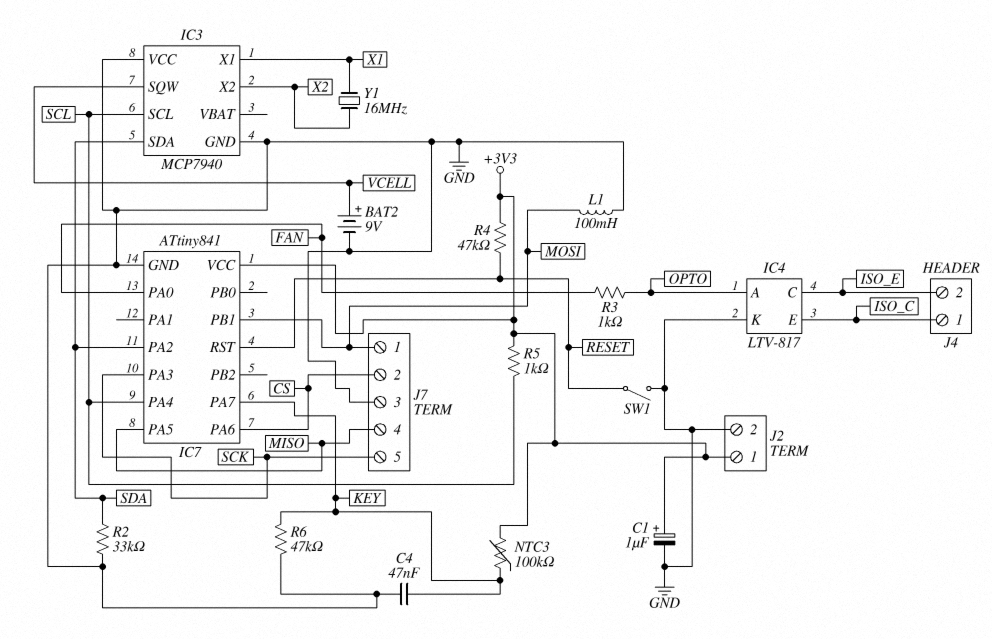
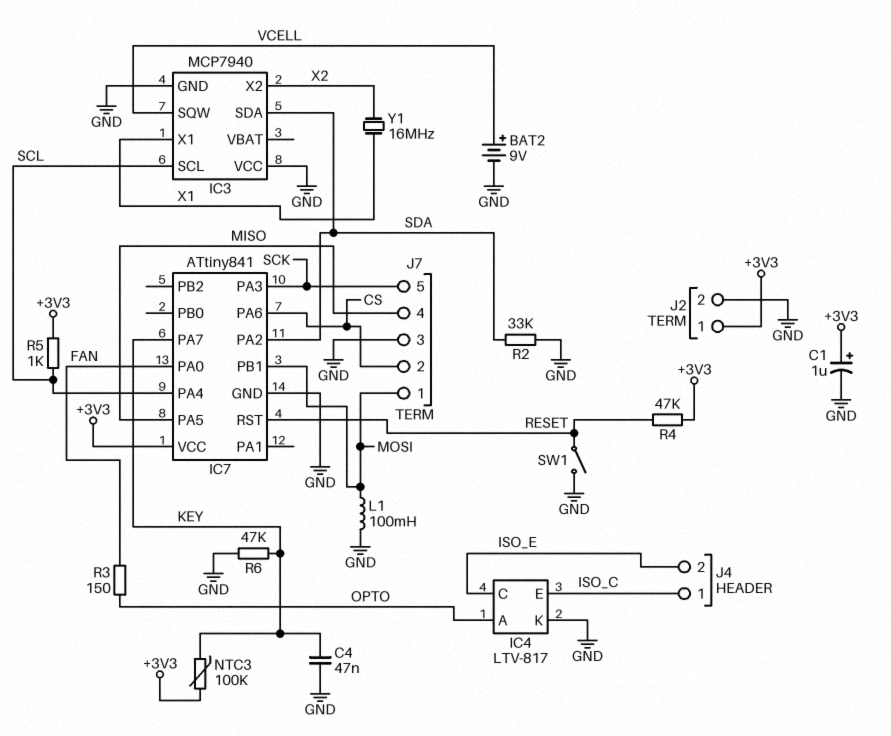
R3: 1k (FAN, OPTO) -> 150 (FAN, OPTO)

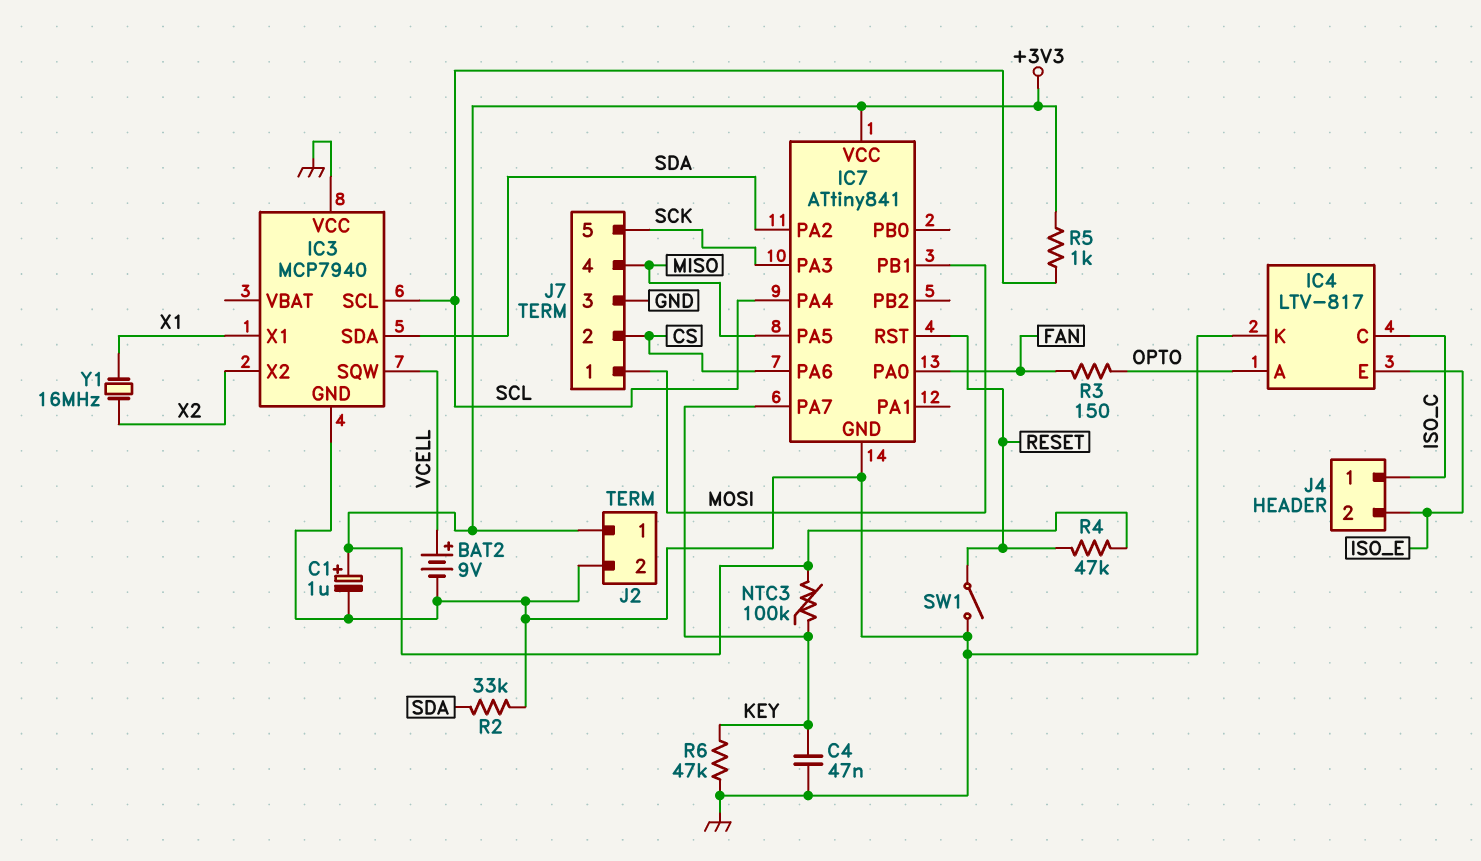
IC4 pin C: ISO_E -> ISO_C
IC4 pin E: ISO_C -> ISO_E
L1: 100mH (GND, MOSI) -> none

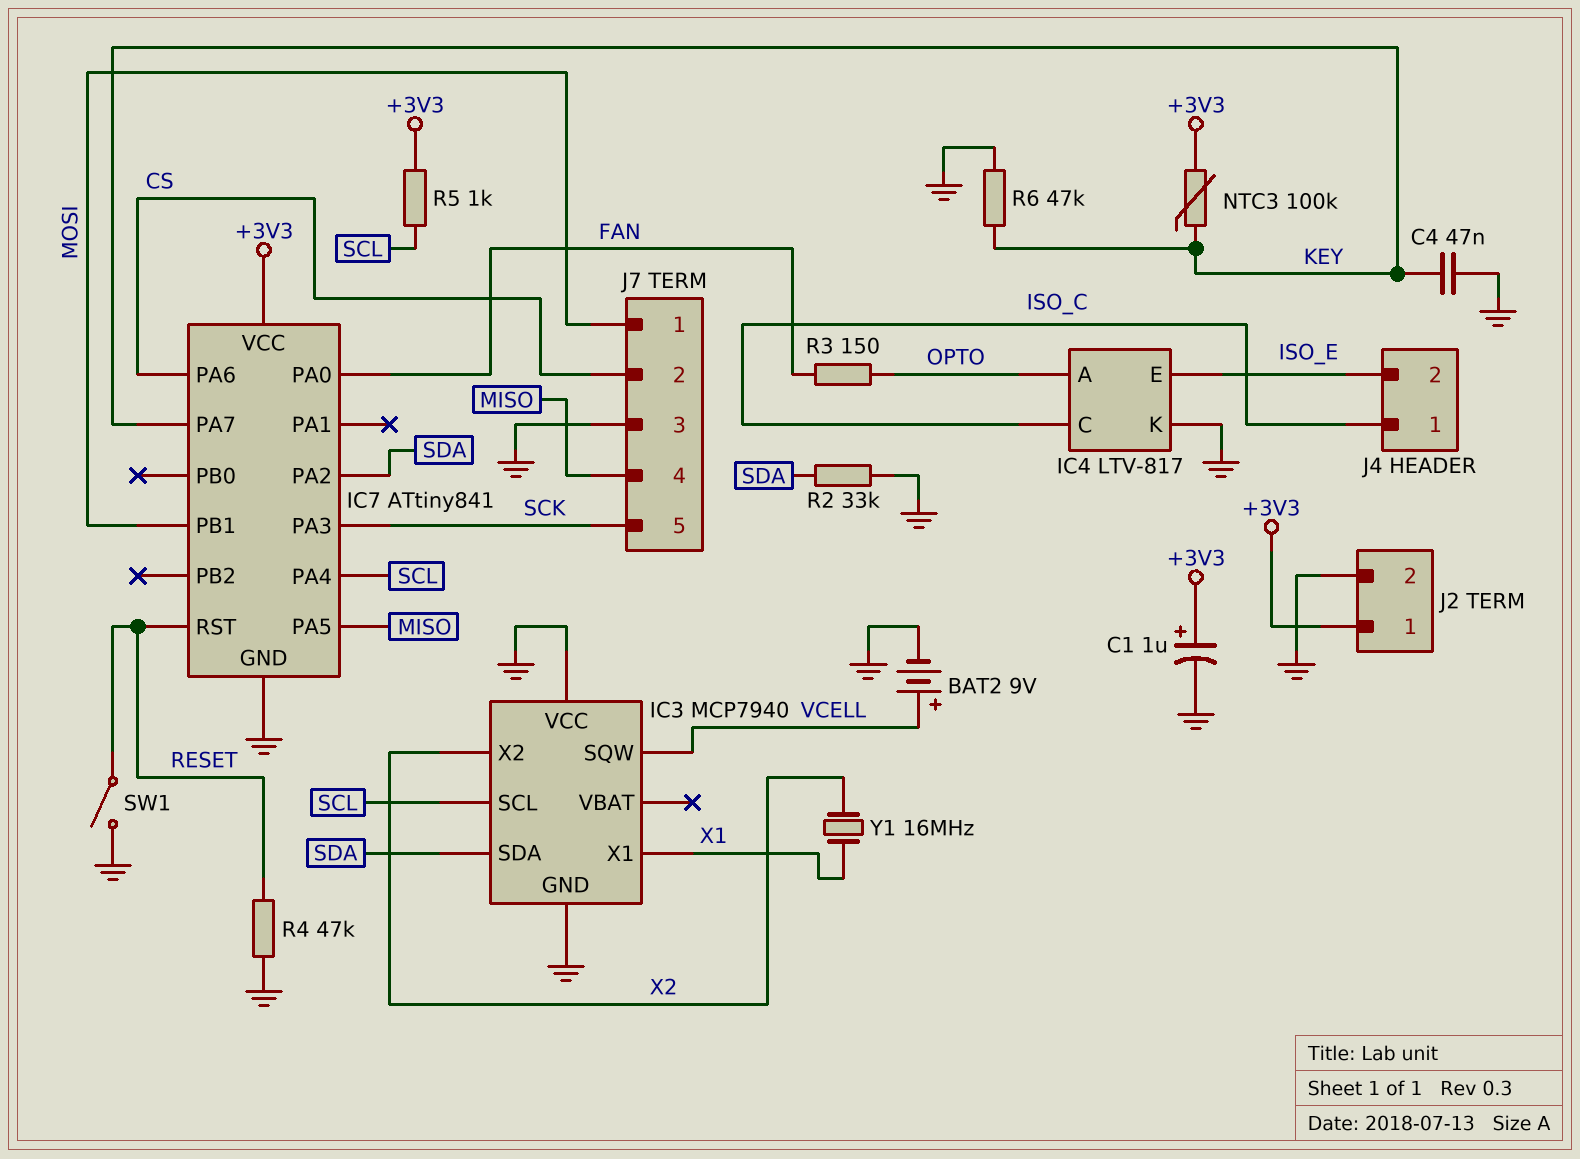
R4: 47k (+3V3, RESET) -> 47k (GND, RESET)

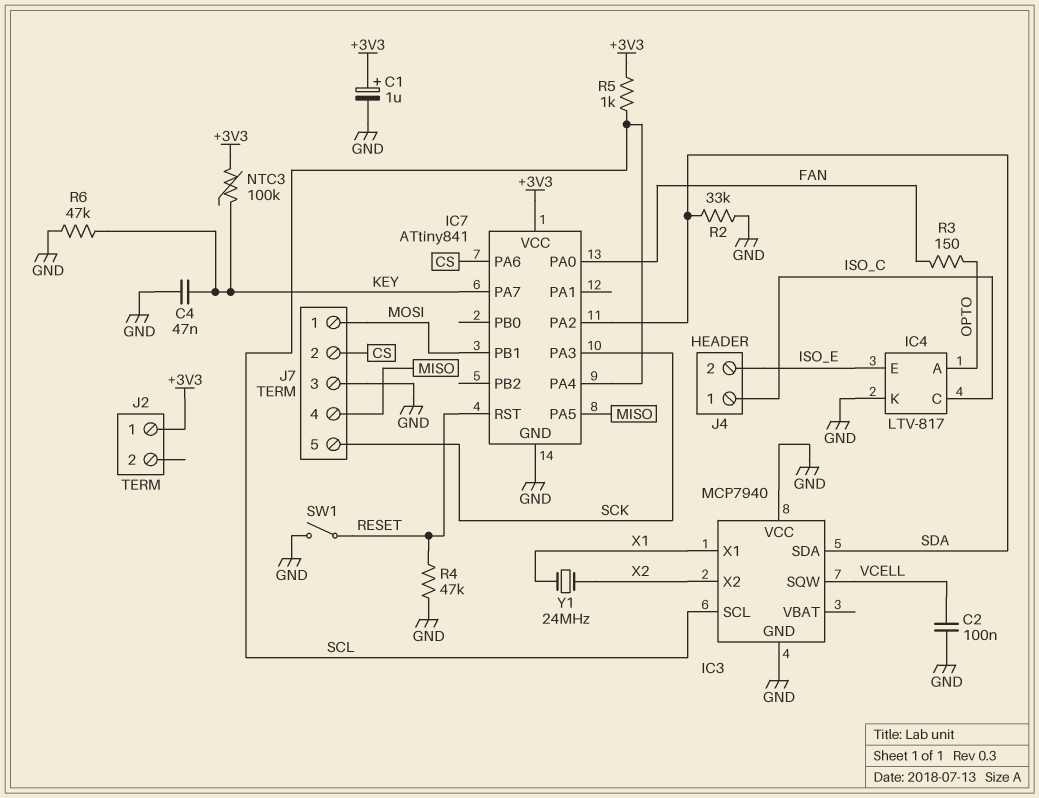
BAT2: 9V (plus VCELL, minus GND) -> none
C2: none -> 100nF (GND, VCELL)
J2 pin 2: GND -> none
Y1: 16MHz (X1, X2) -> 24MHz (X1, X2)

